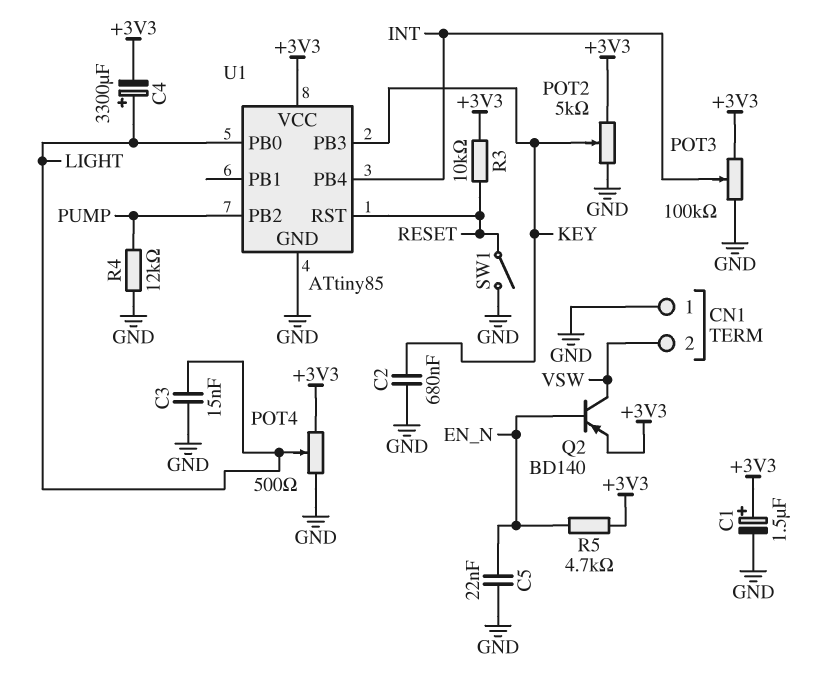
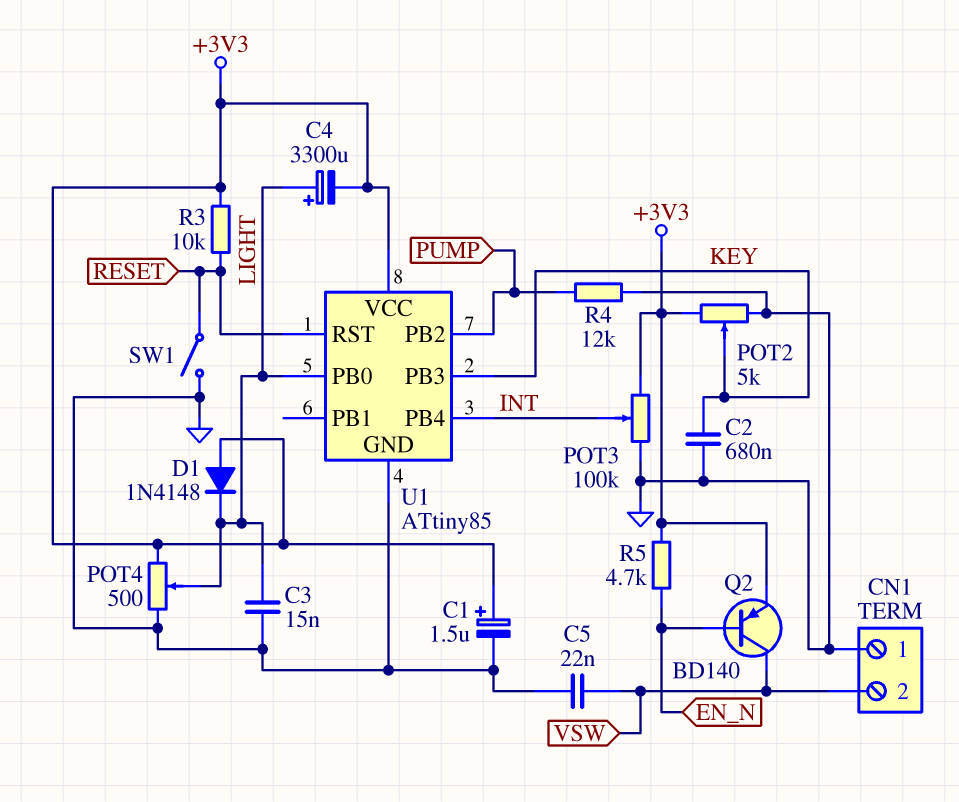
C5: 22nF (EN_N, GND) -> 22nF (GND, VSW)
D1: none -> diode 1N4148 (A +3V3, K LIGHT)

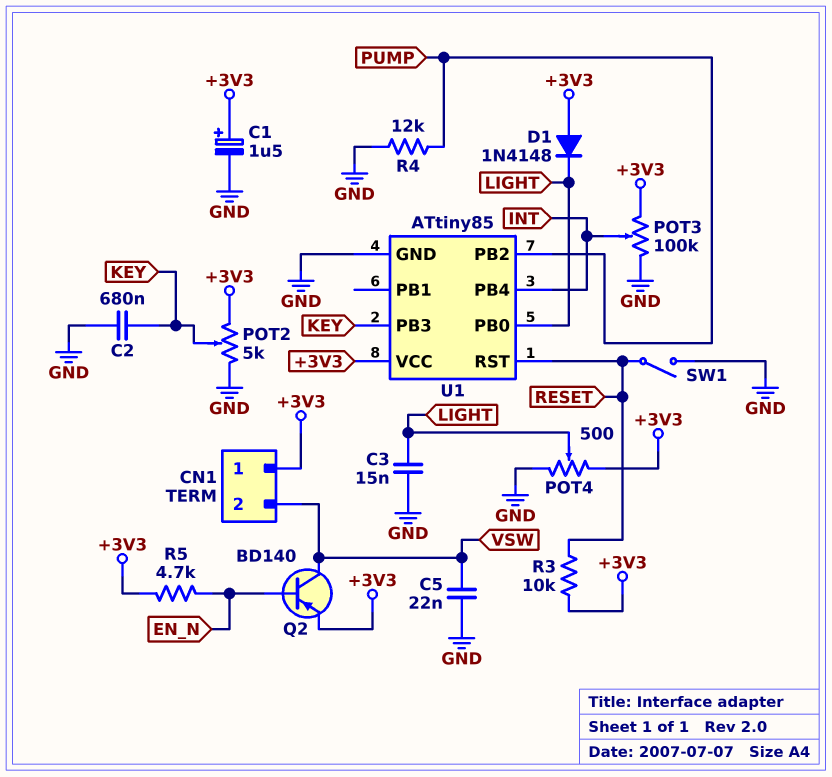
C4: 3300uF (plus LIGHT, minus +3V3) -> none
CN1 pin 1: GND -> +3V3

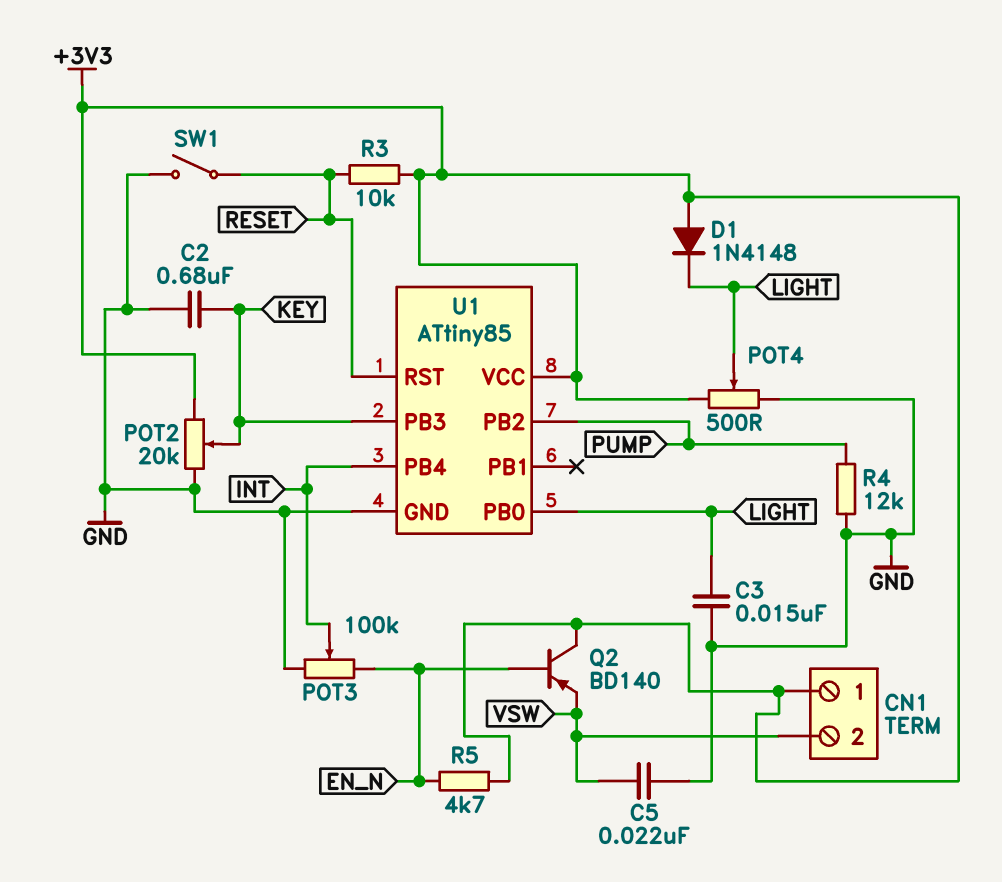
C1: 1.5uF (plus +3V3, minus GND) -> none
POT2: 5k (+3V3, GND, wiper KEY) -> 20k (+3V3, GND, wiper KEY)
POT3: 100k (+3V3, GND, wiper INT) -> 100k (EN_N, GND, wiper INT)
Q2: PNP BD140 (B EN_N, C VSW, E +3V3) -> PNP BD140 (B EN_N, C +3V3, E VSW)

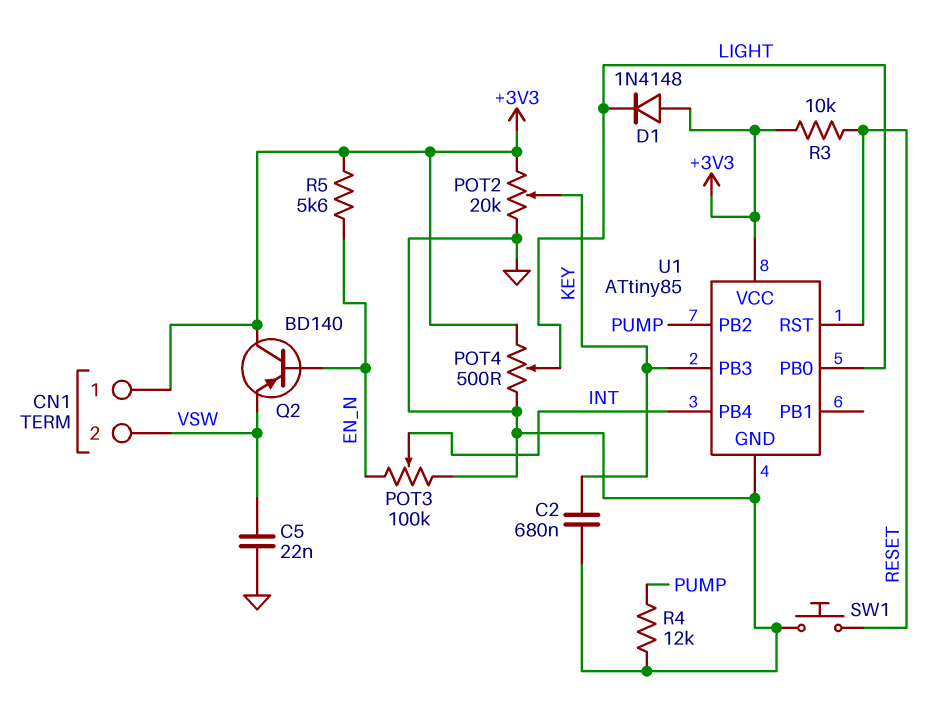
C3: 15nF (GND, LIGHT) -> none
R5: 4.7k (+3V3, EN_N) -> 5.6k (+3V3, EN_N)
SW1: switch (GND, RESET) -> button (GND, RESET)

